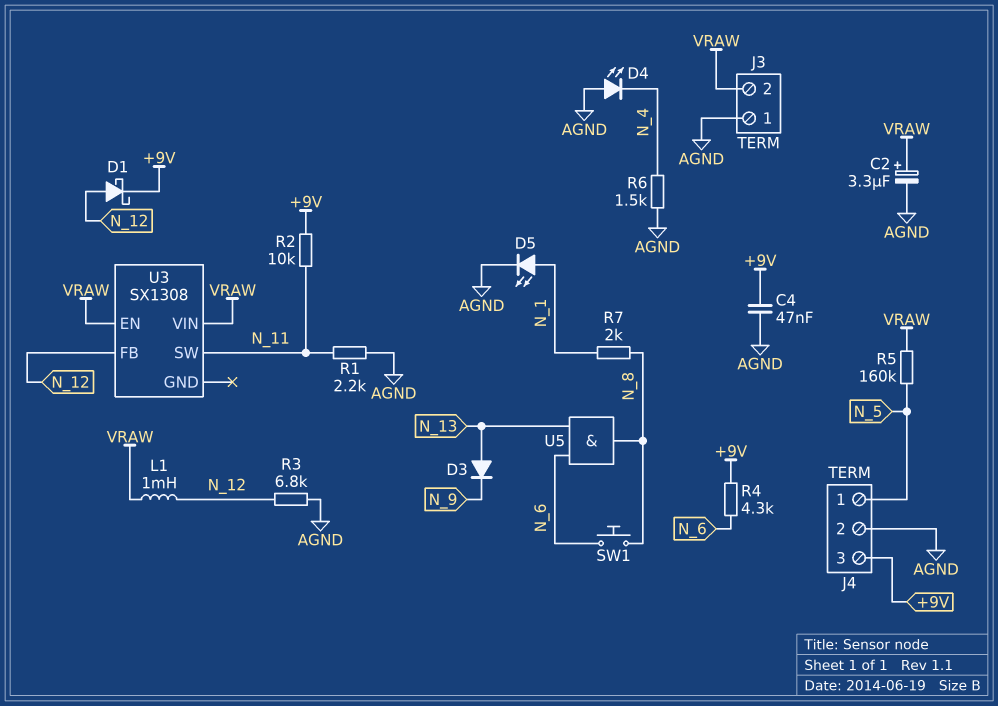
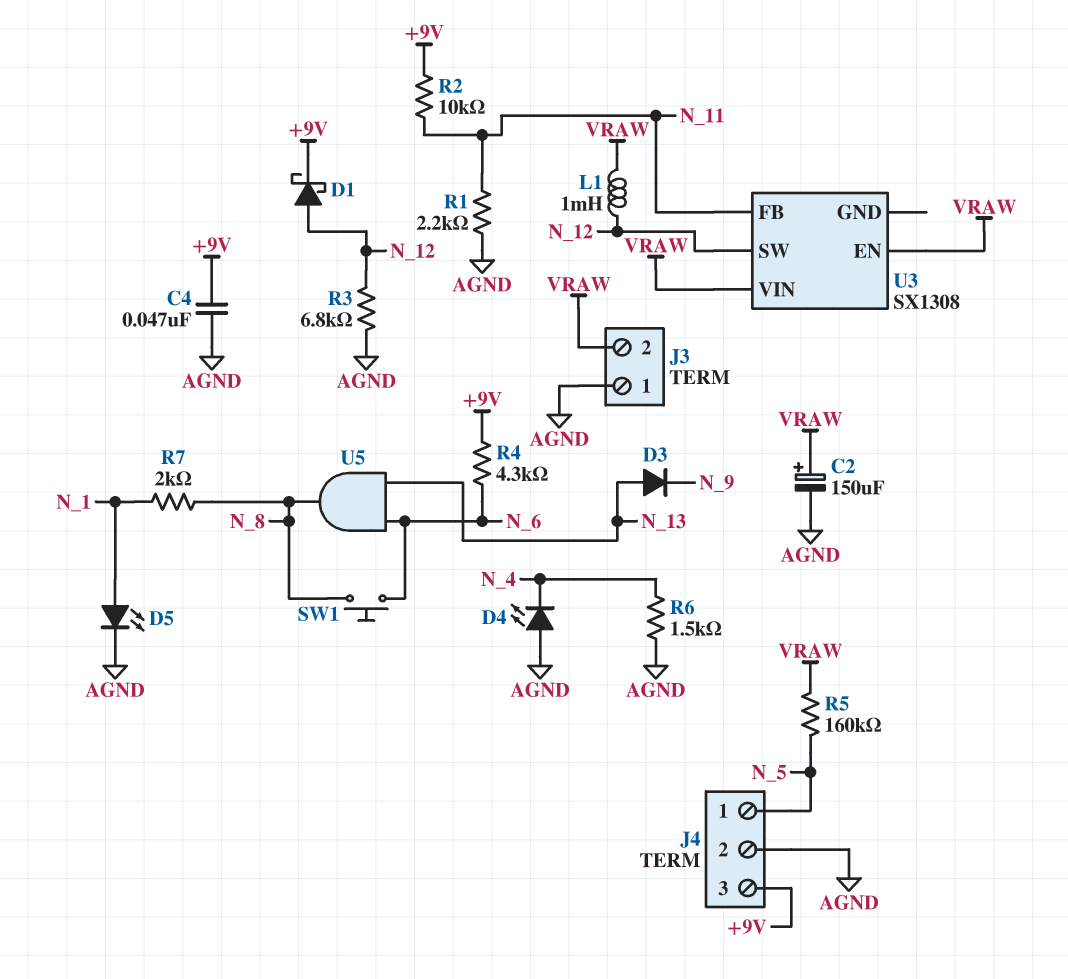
C2: 3.3uF (plus VRAW, minus AGND) -> 150uF (plus VRAW, minus AGND)
U3 pin FB: N_12 -> N_11
U3 pin SW: N_11 -> N_12

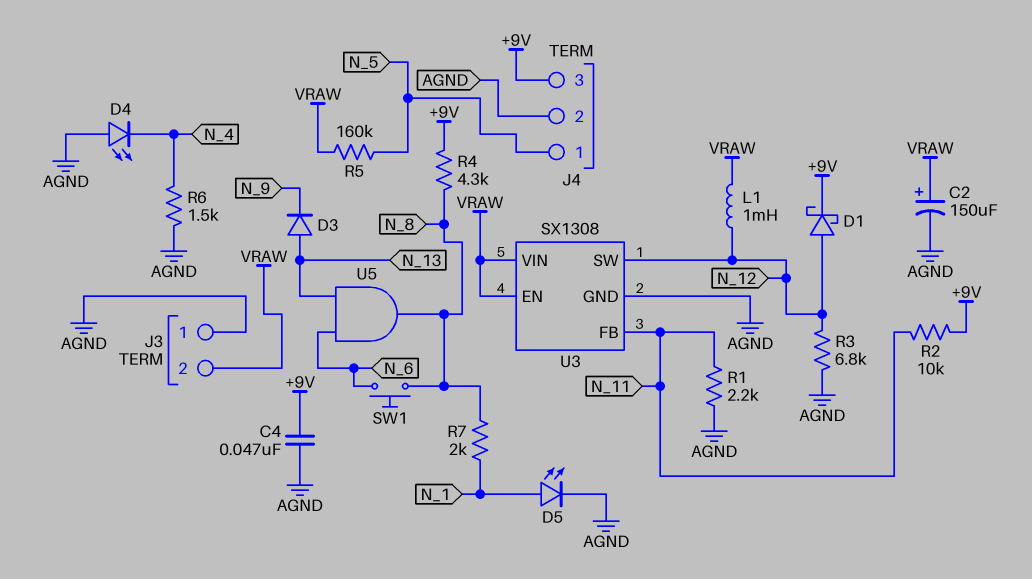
R4: 4.3k (+9V, N_6) -> 4.3k (+9V, N_8)
U3 pin GND: none -> AGND

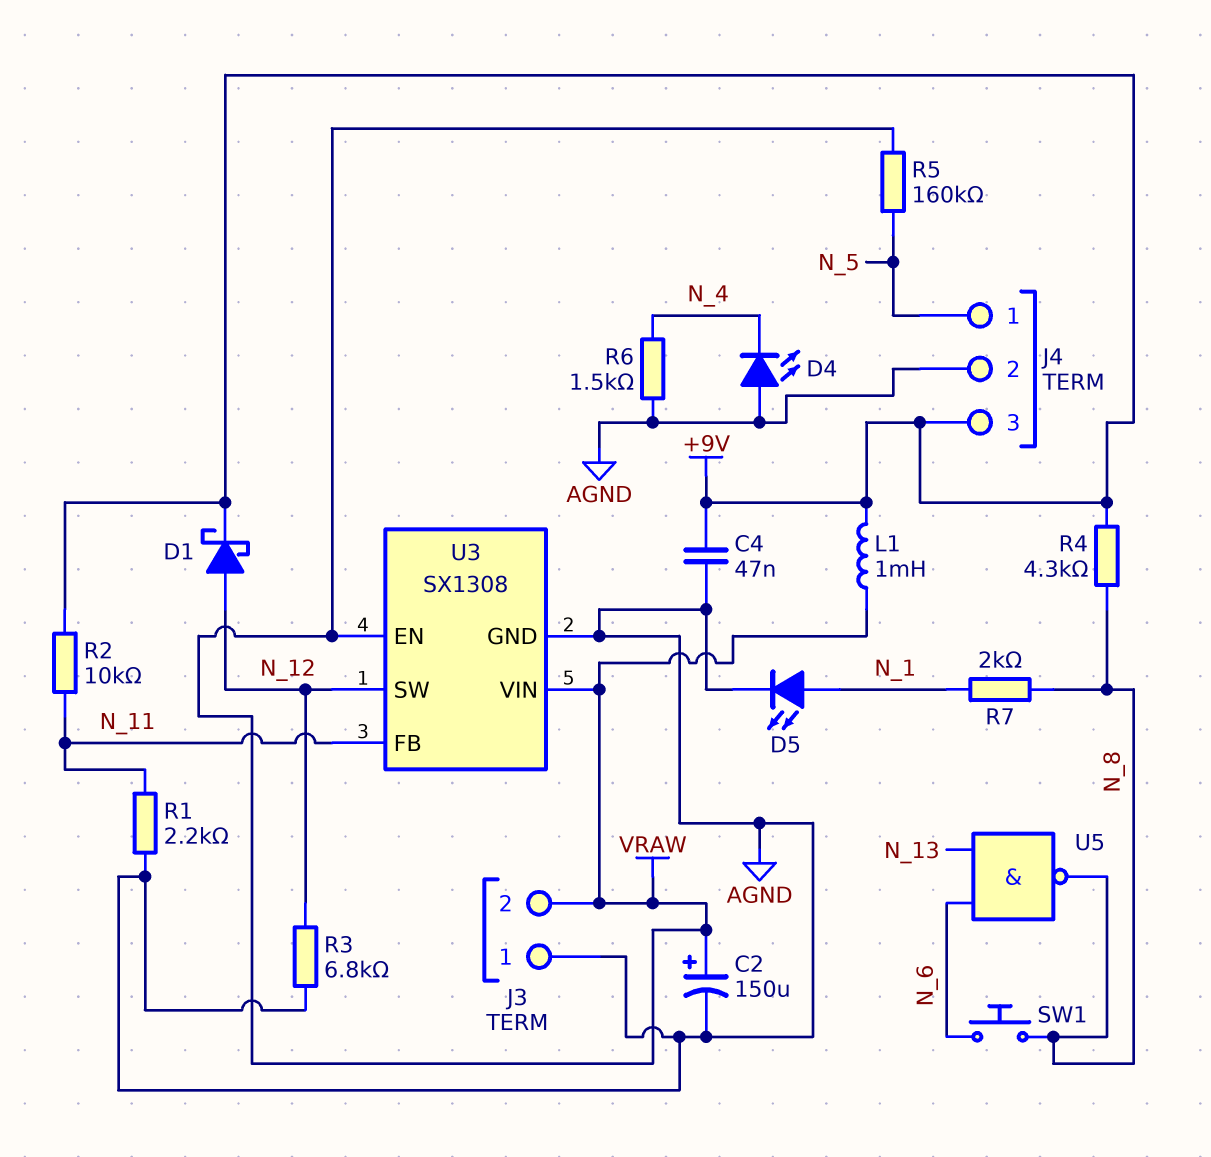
D3: diode (A N_13, K N_9) -> none
L1: 1mH (N_12, VRAW) -> 1mH (+9V, VRAW)
U5: AND (in N_6, in N_13, out N_8) -> NAND (in N_6, in N_13, out N_8)

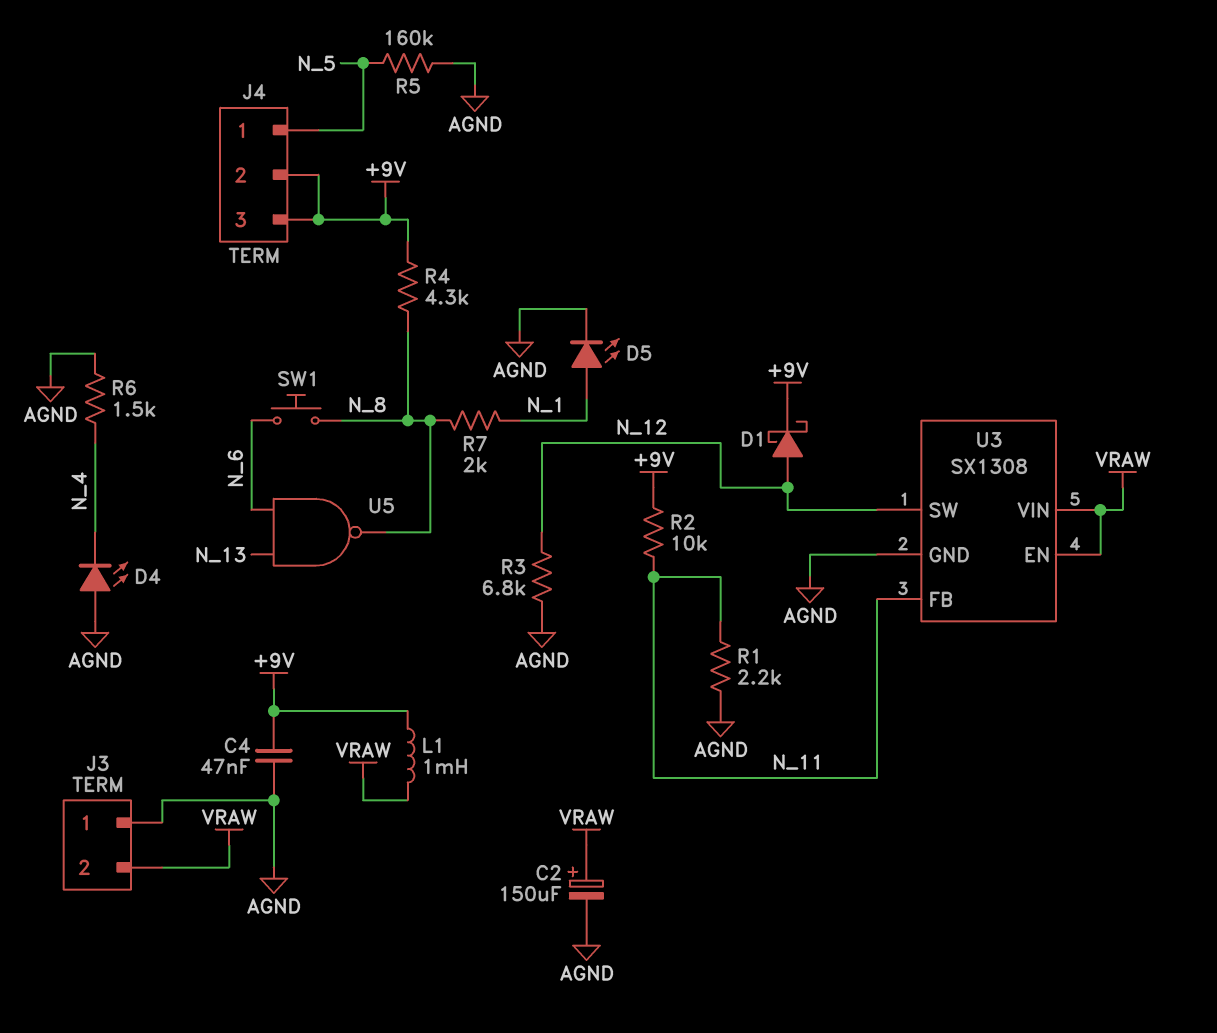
J4 pin 2: AGND -> +9V
R5: 160k (N_5, VRAW) -> 160k (AGND, N_5)

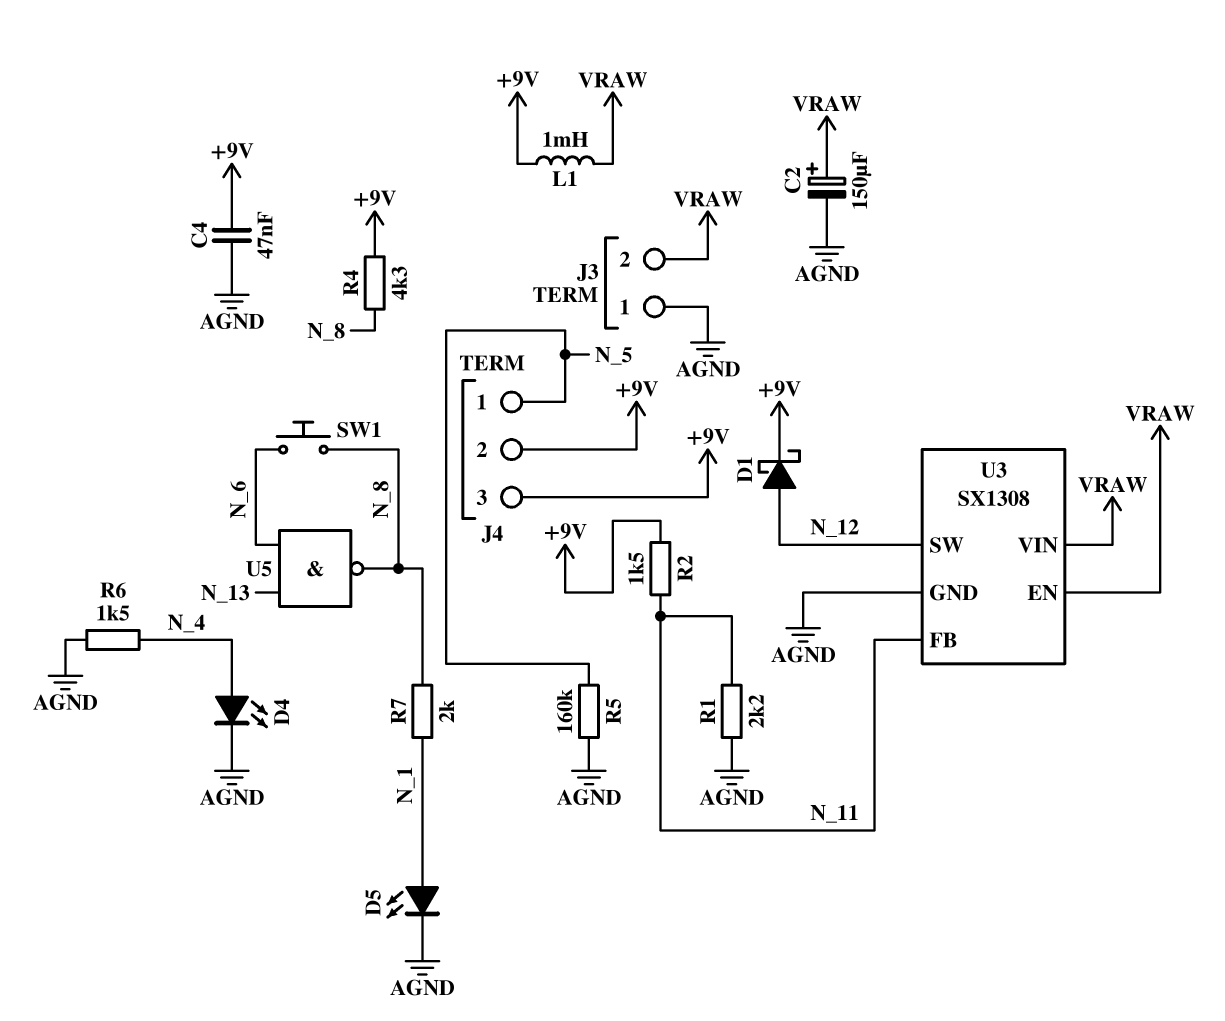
D4: LED (A AGND, K N_4) -> LED (A N_4, K AGND)
R2: 10k (+9V, N_11) -> 1.5k (+9V, N_11)
R3: 6.8k (AGND, N_12) -> none

